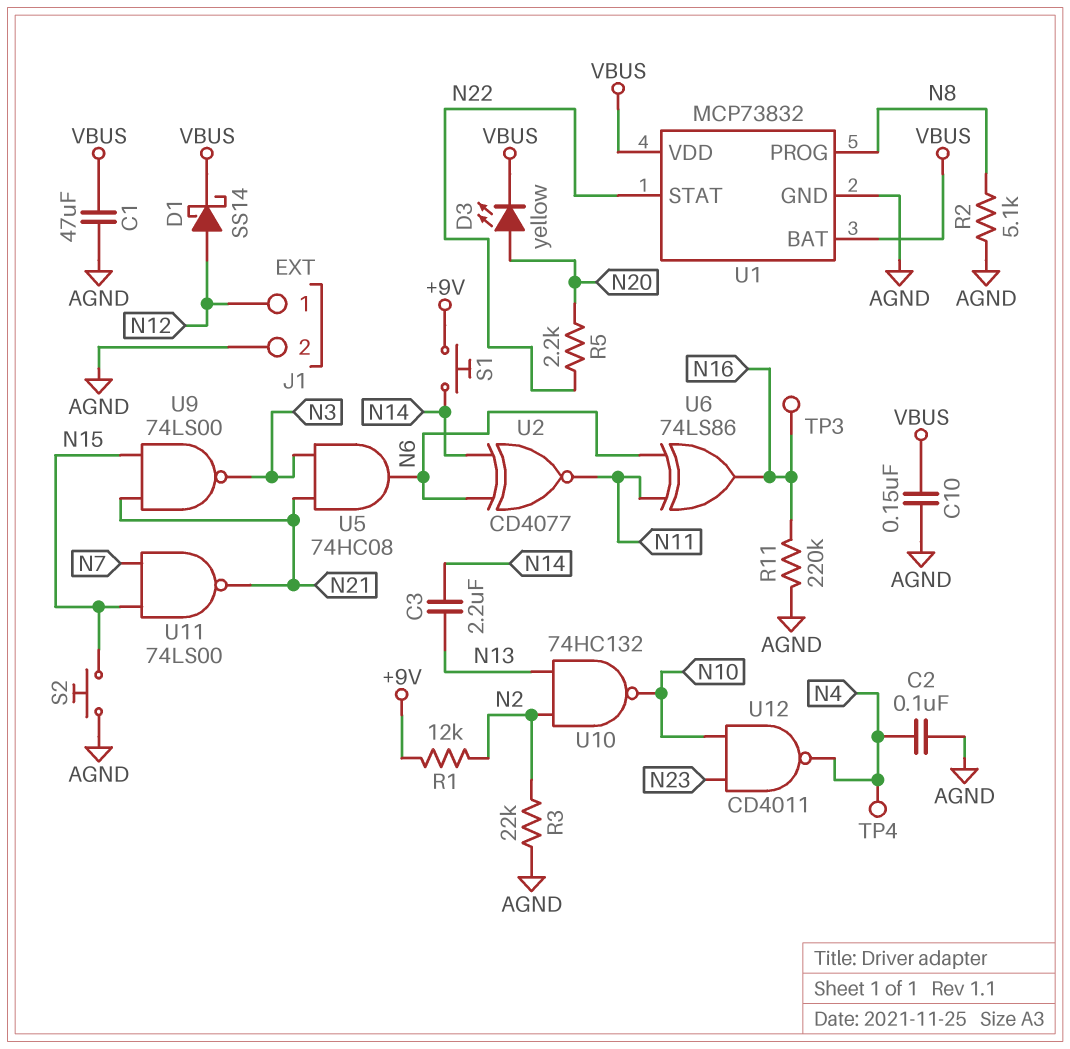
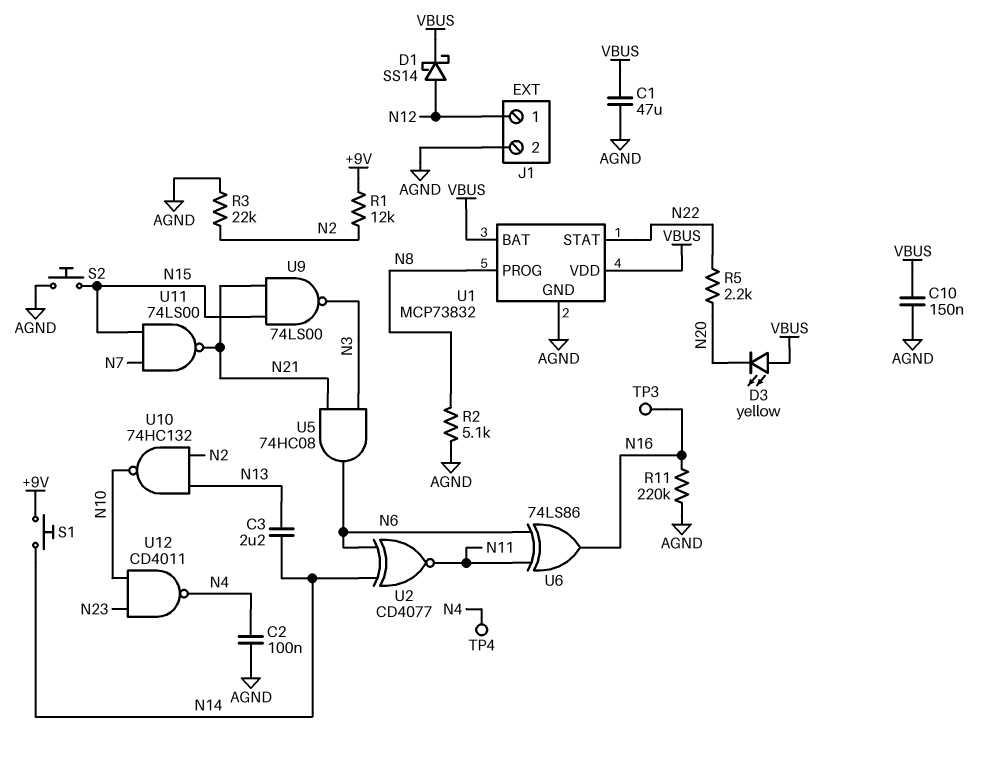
D3: LED yellow (A N20, K VBUS) -> LED yellow (A VBUS, K N20)

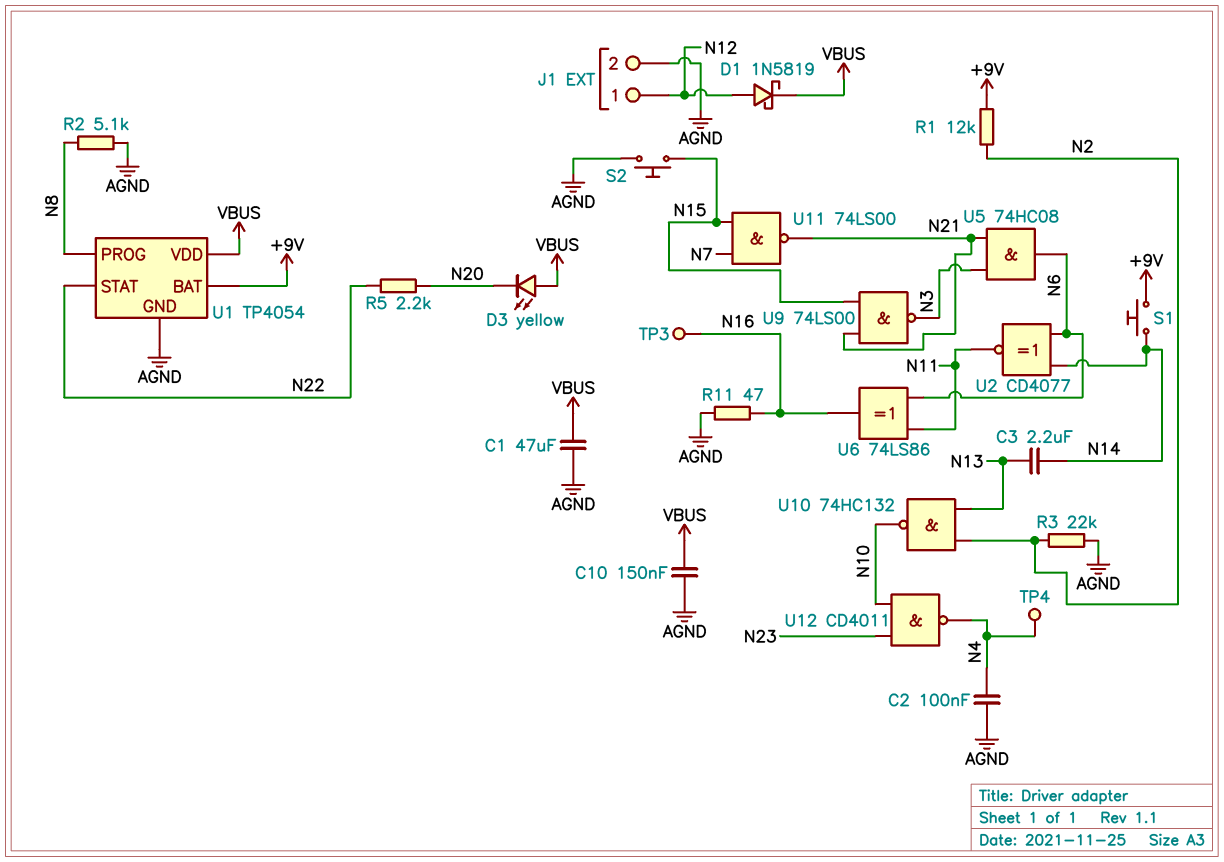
D1: schottky SS14 (A N12, K VBUS) -> schottky 1N5819 (A N12, K VBUS)
R11: 220k (AGND, N16) -> 47 (AGND, N16)
U1: MCP73832 -> TP4054
U1 pin BAT: VBUS -> +9V

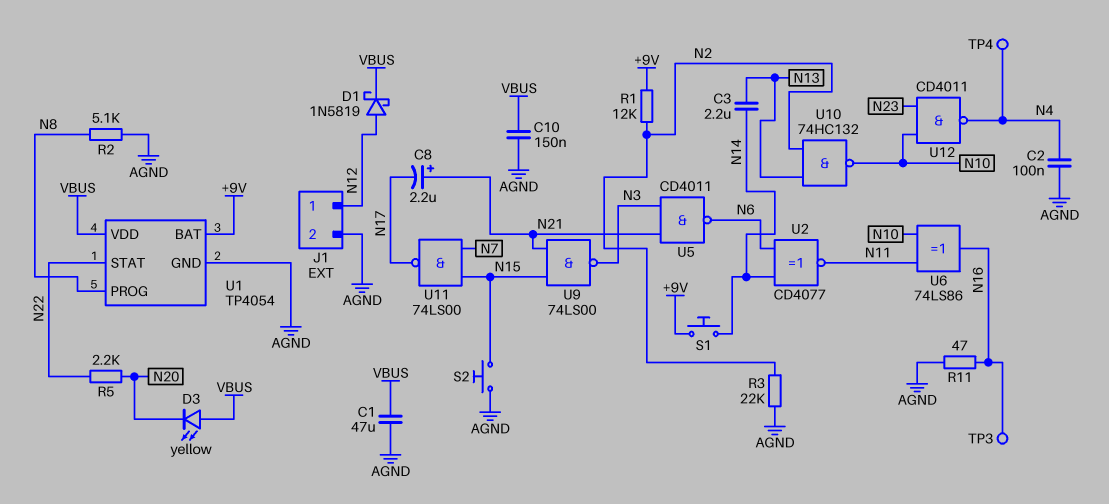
C8: none -> 2.2uF (plus N21, minus N17)
U5: AND 74HC08 (in N3, in N21, out N6) -> NAND CD4011 (in N3, in N21, out N6)
U6: XOR 74LS86 (in N6, in N11, out N16) -> XOR 74LS86 (in N10, in N11, out N16)
U11: NAND 74LS00 (in N7, in N15, out N21) -> NAND 74LS00 (in N7, in N15, out N17)

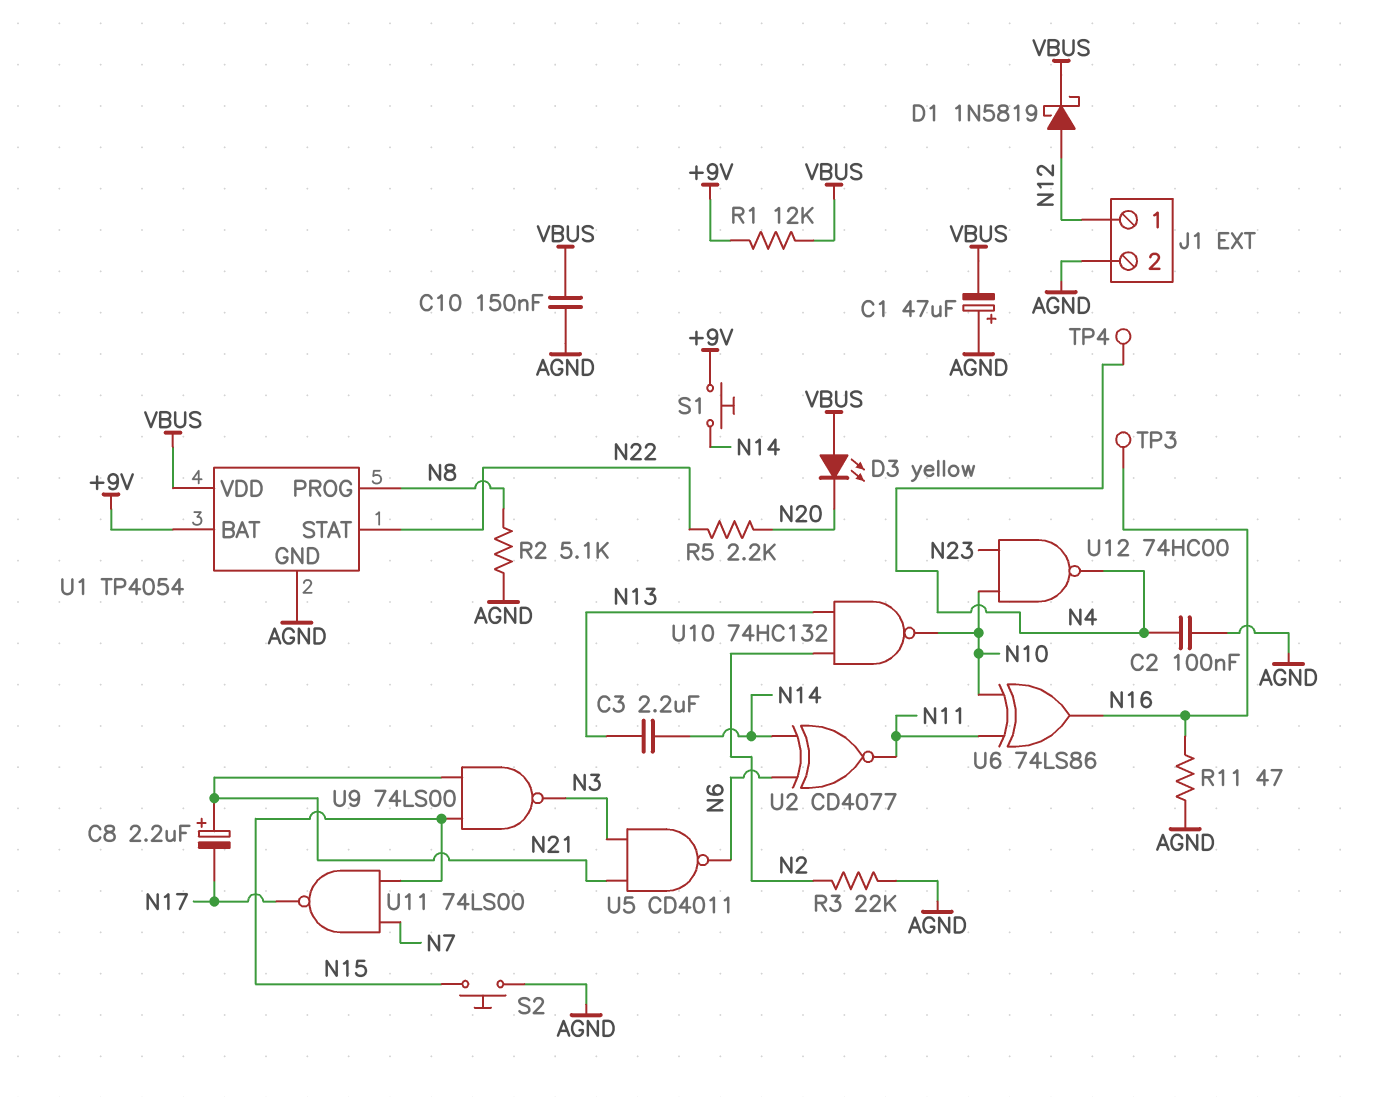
C1: 47uF (AGND, VBUS) -> 47uF (plus AGND, minus VBUS)
R1: 12k (+9V, N2) -> 12k (+9V, VBUS)
U12: NAND CD4011 (in N10, in N23, out N4) -> NAND 74HC00 (in N10, in N23, out N4)

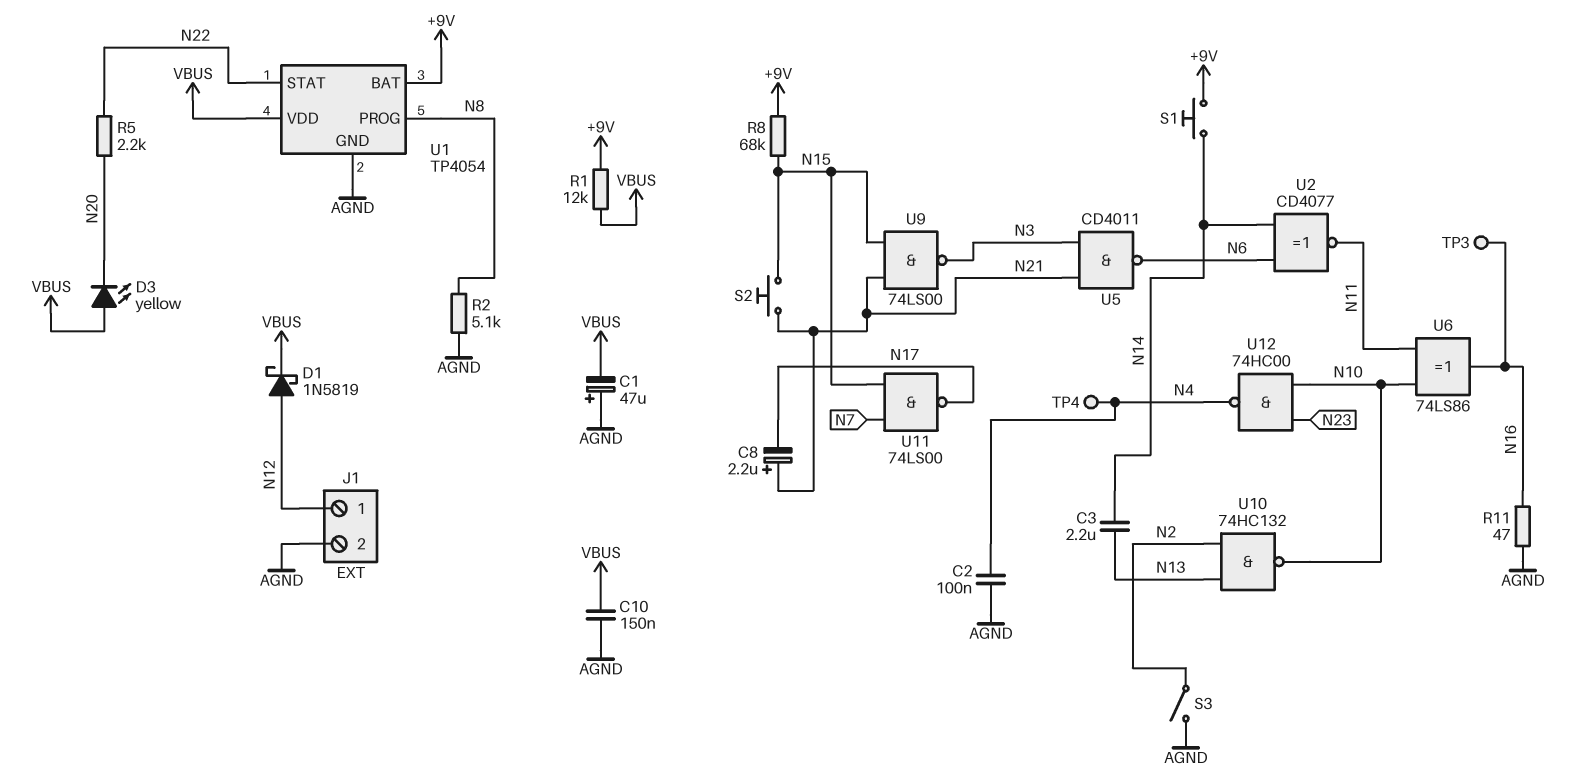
R3: 22k (AGND, N2) -> none
R8: none -> 68k (+9V, N15)
S2: button (AGND, N15) -> button (N15, N21)
S3: none -> switch (AGND, N2)

